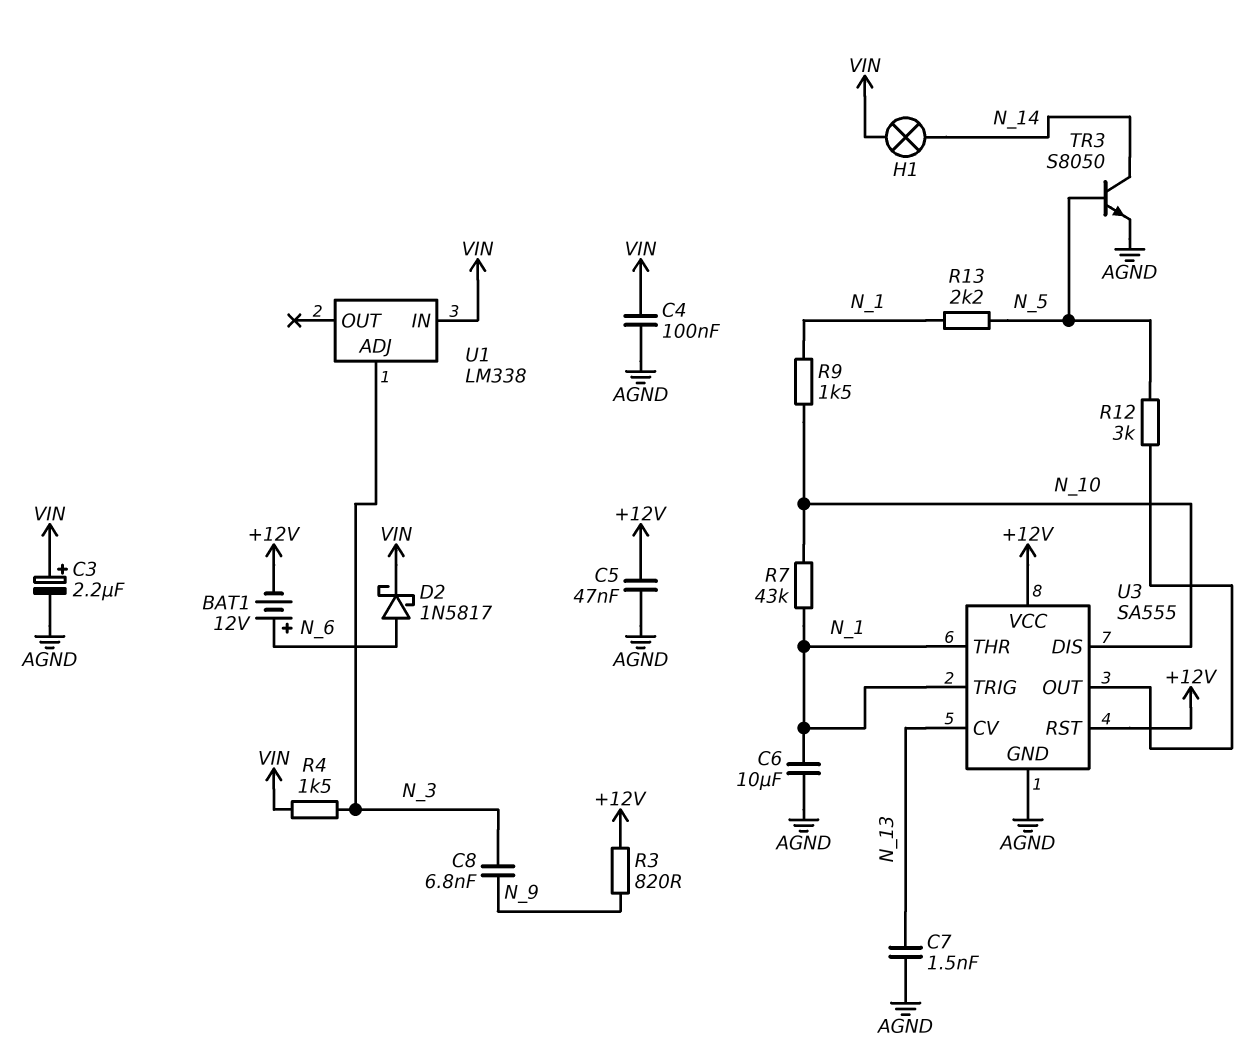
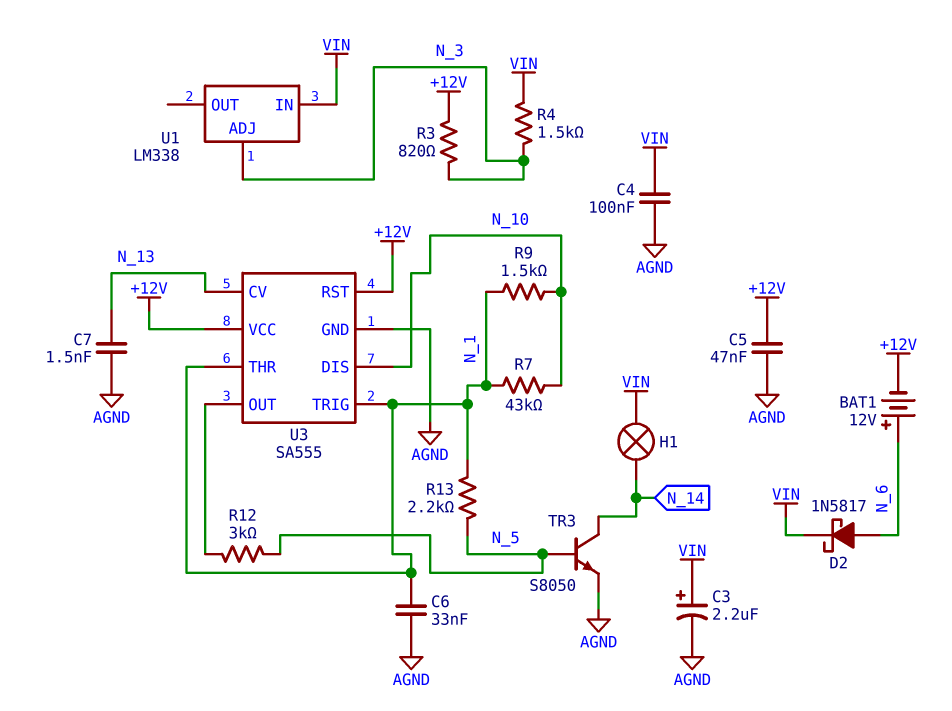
C6: 10uF (AGND, N_1) -> 33nF (AGND, N_1)
C8: 6.8nF (N_3, N_9) -> none
R3: 820 (+12V, N_9) -> 820 (+12V, N_3)

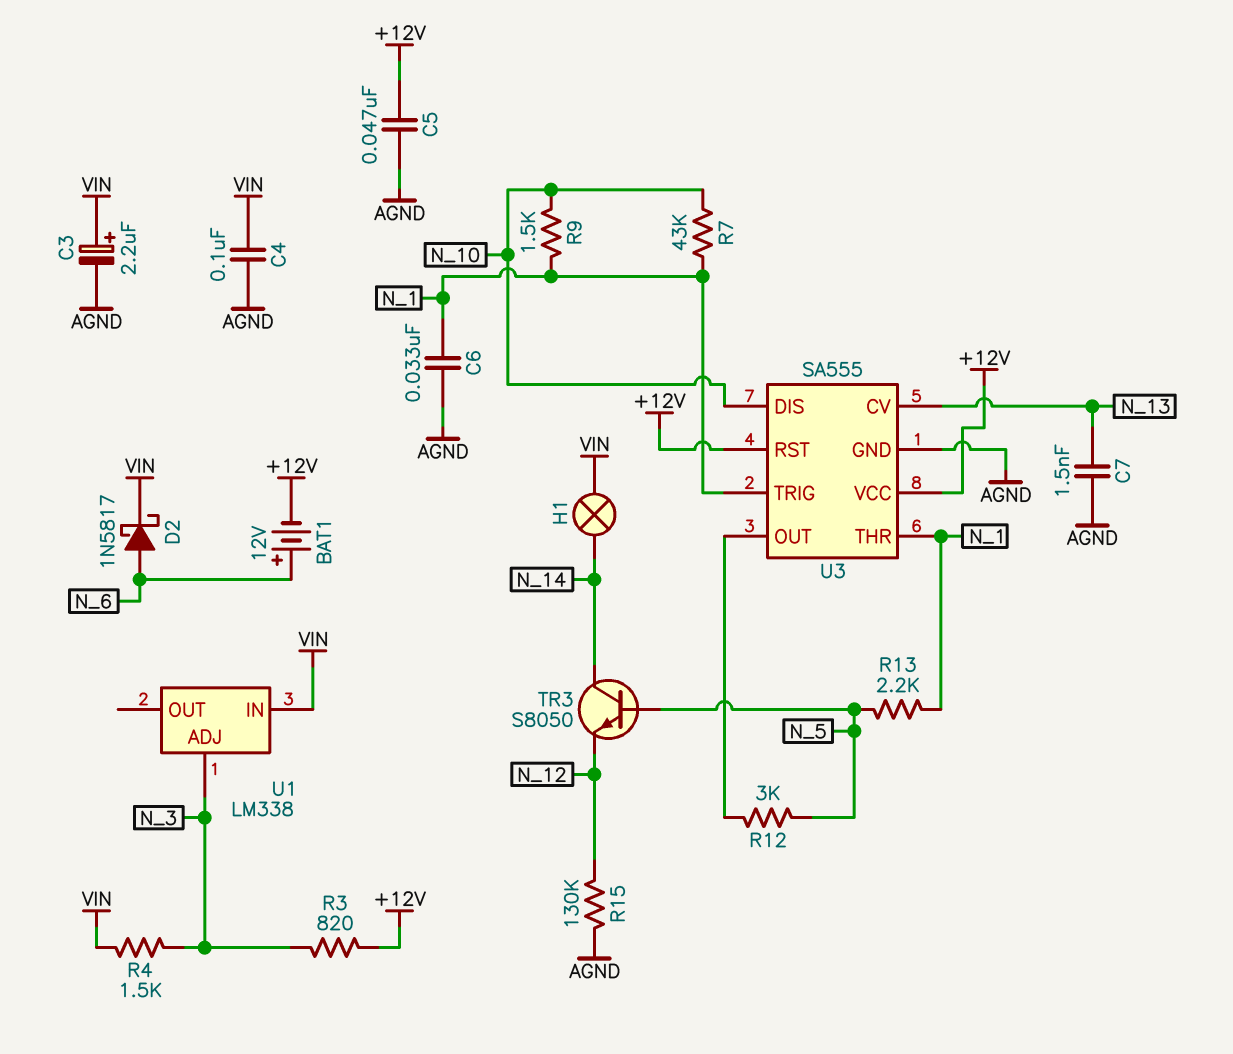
R15: none -> 130k (AGND, N_12)
TR3: NPN S8050 (B N_5, C N_14, E AGND) -> NPN S8050 (B N_5, C N_14, E N_12)

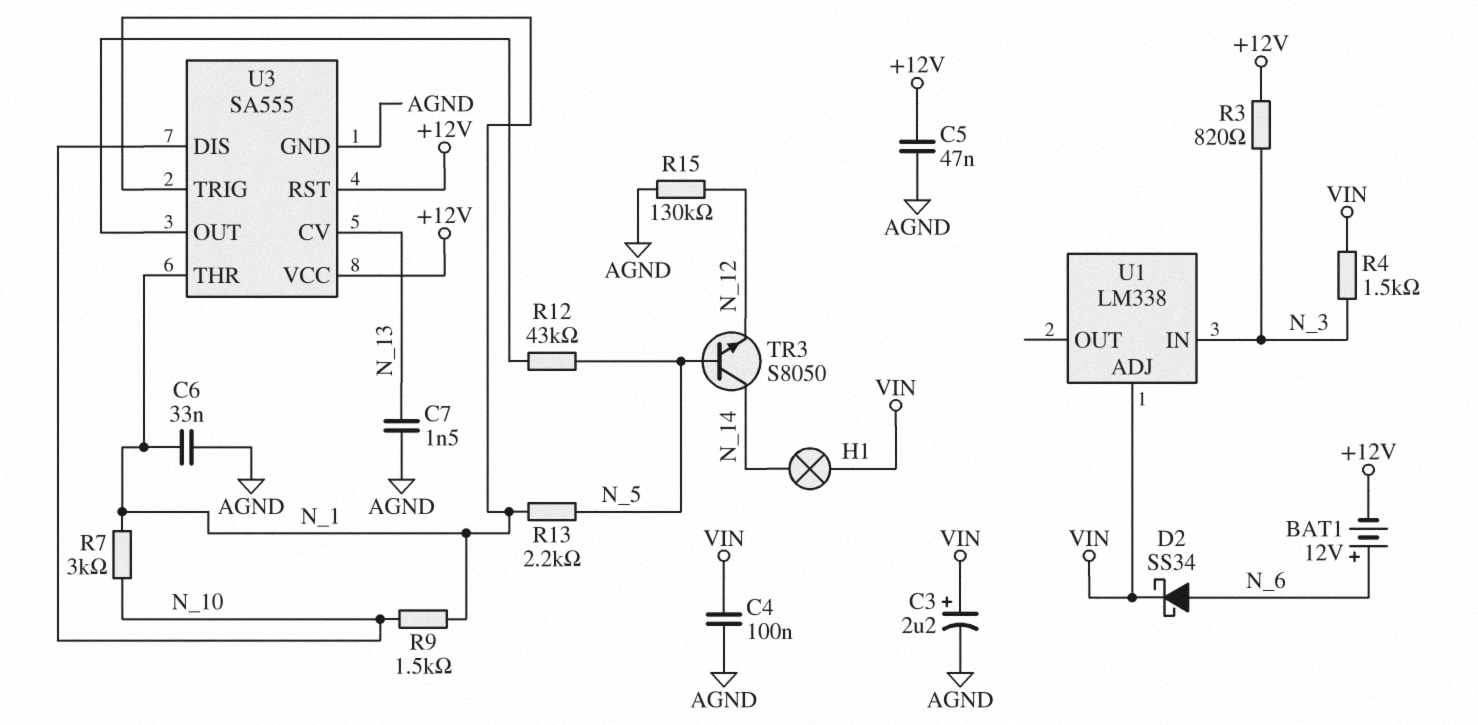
D2: schottky 1N5817 (A N_6, K VIN) -> schottky SS34 (A N_6, K VIN)
R7: 43k (N_1, N_10) -> 3k (N_1, N_10)
R12: 3k (N_5, U3/OUT) -> 43k (N_5, U3/OUT)
U1 pin ADJ: N_3 -> VIN
U1 pin IN: VIN -> N_3

